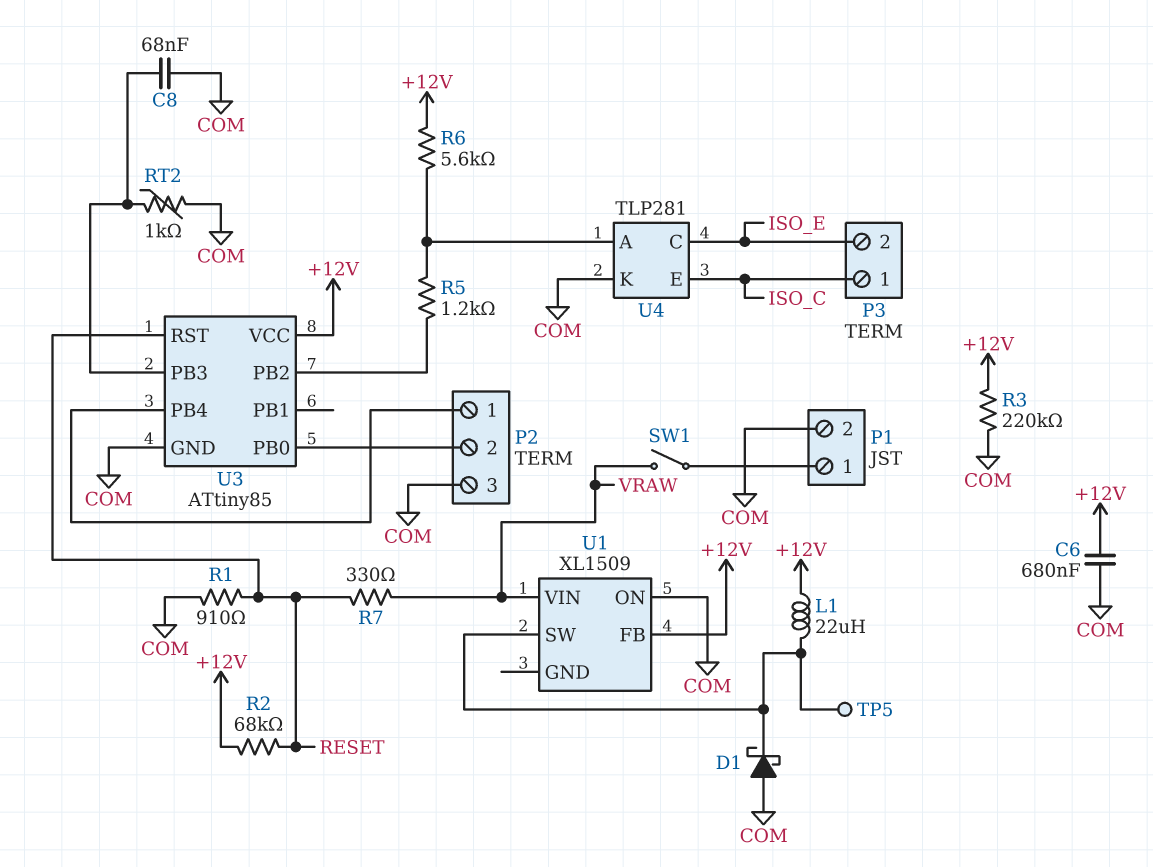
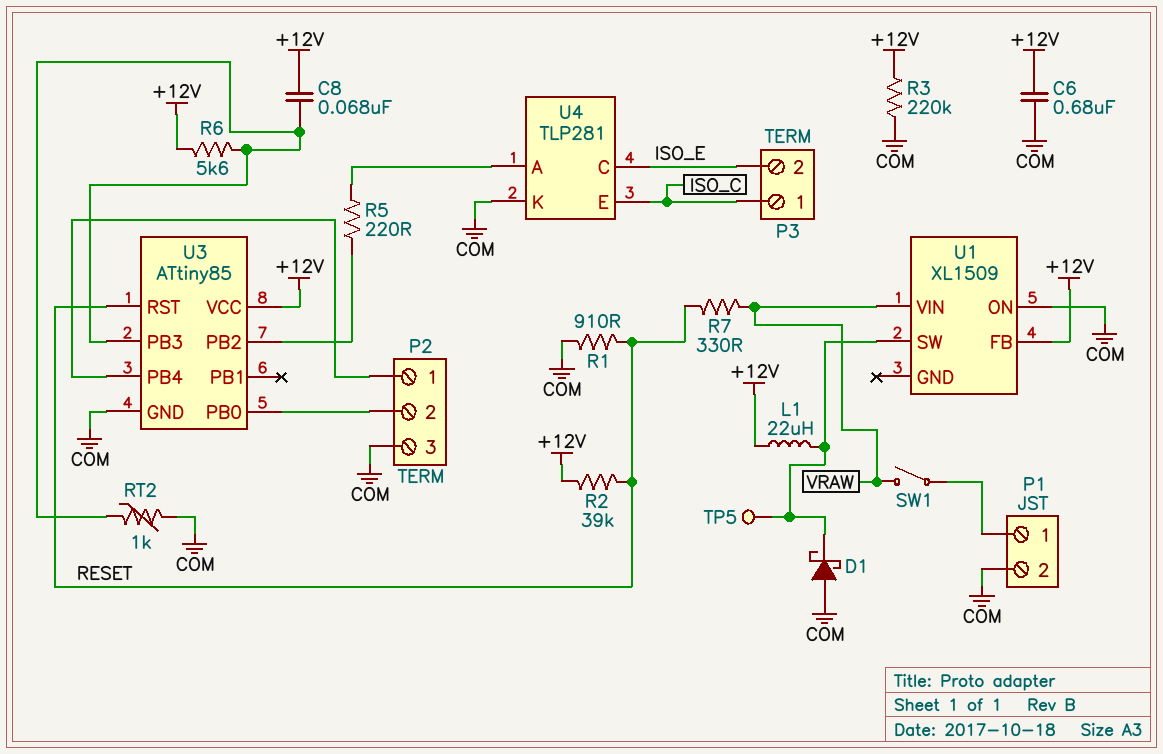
C8: 68nF (COM, U3/PB3) -> 68nF (+12V, U3/PB3)
R2: 68k (+12V, RESET) -> 39k (+12V, RESET)
R5: 1.2k (U3/PB2, U4/A) -> 220 (U3/PB2, U4/A)
R6: 5.6k (+12V, U4/A) -> 5.6k (+12V, U3/PB3)

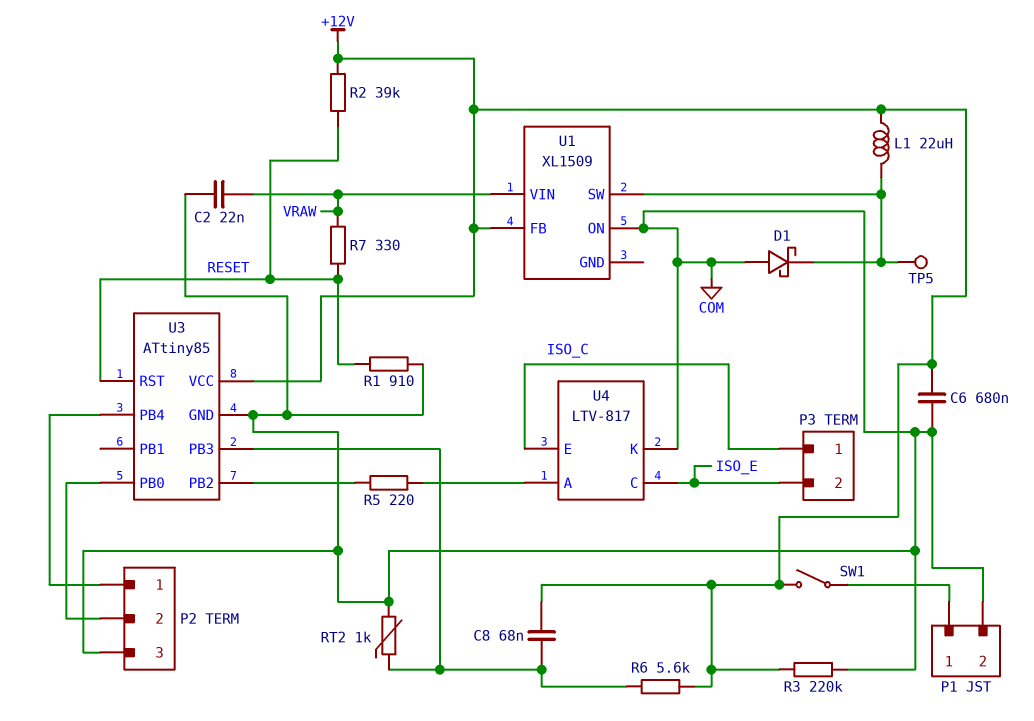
C2: none -> 22nF (COM, VRAW)
SW1: switch (P1/1, VRAW) -> switch (+12V, P1/1)
U4: TLP281 -> LTV-817

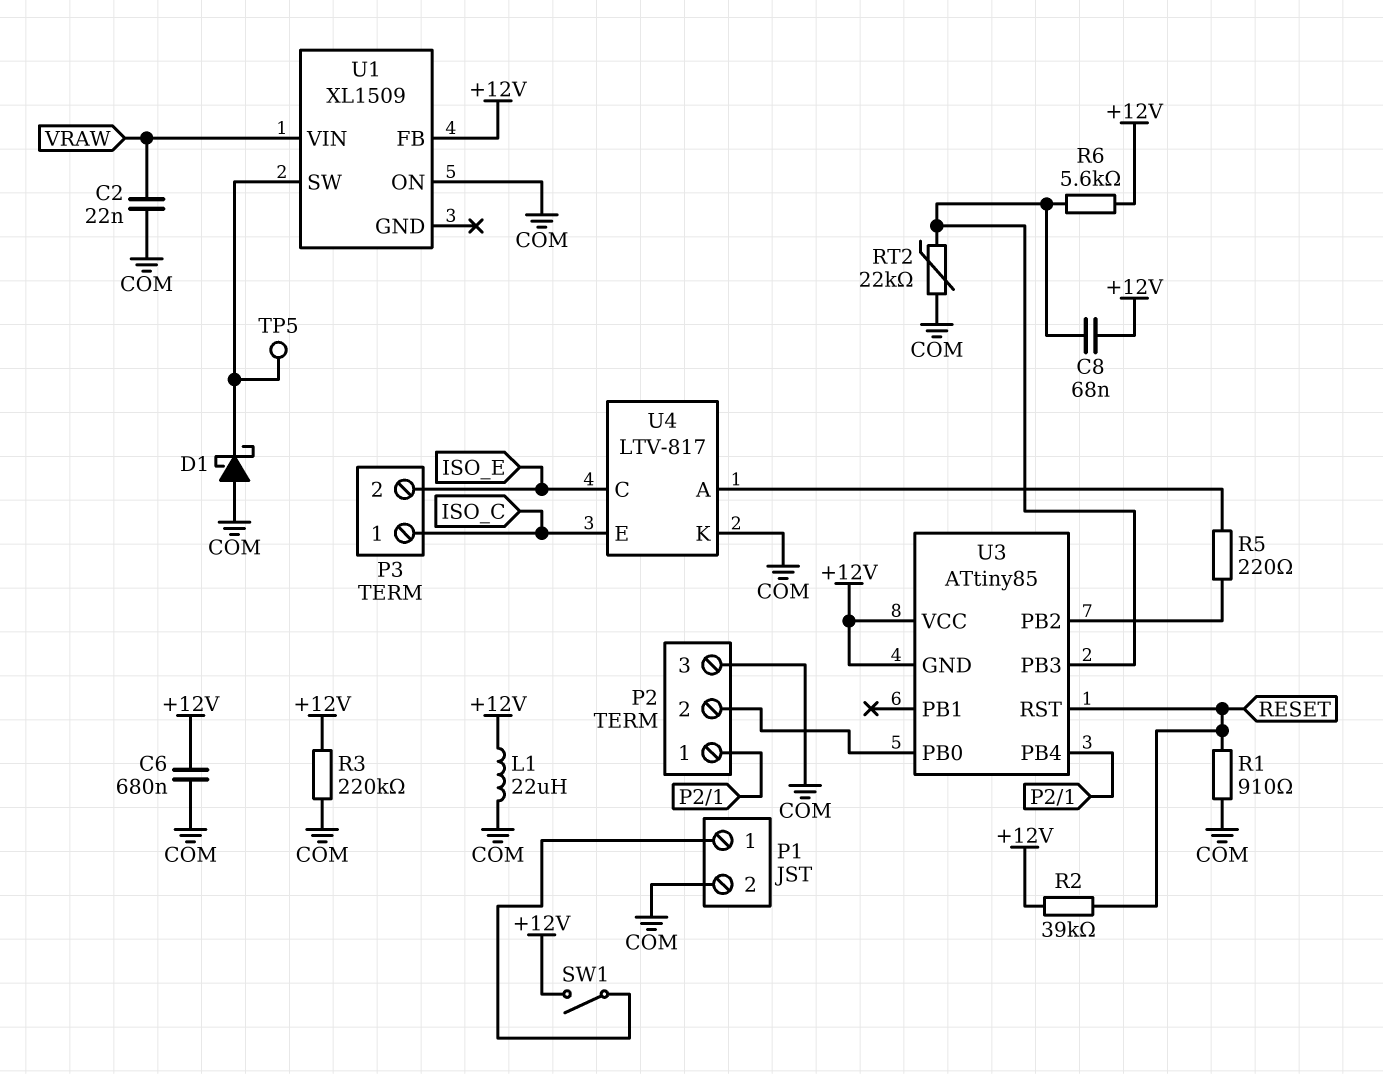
L1: 22uH (+12V, U1/SW) -> 22uH (+12V, COM)
R7: 330 (RESET, VRAW) -> none
RT2: 1k (COM, U3/PB3) -> 22k (COM, U3/PB3)
U3 pin GND: COM -> +12V

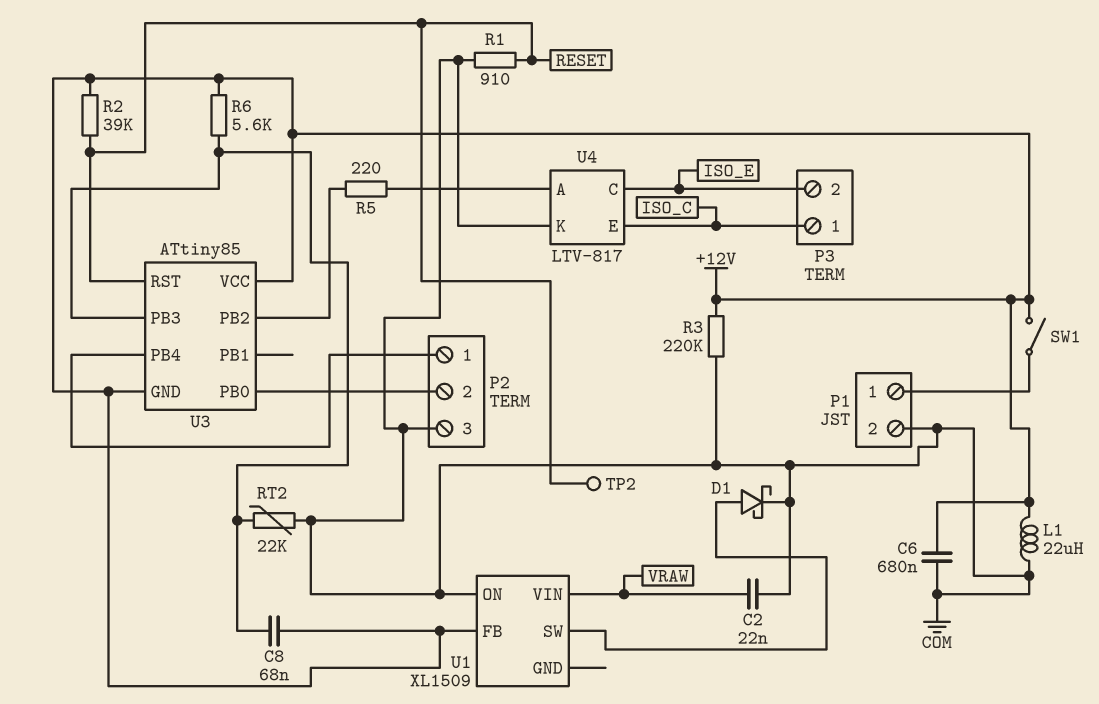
D1: schottky (A COM, K U1/SW) -> schottky (A U1/SW, K COM)
TP2: none -> test point (RESET)
TP5: test point (U1/SW) -> none

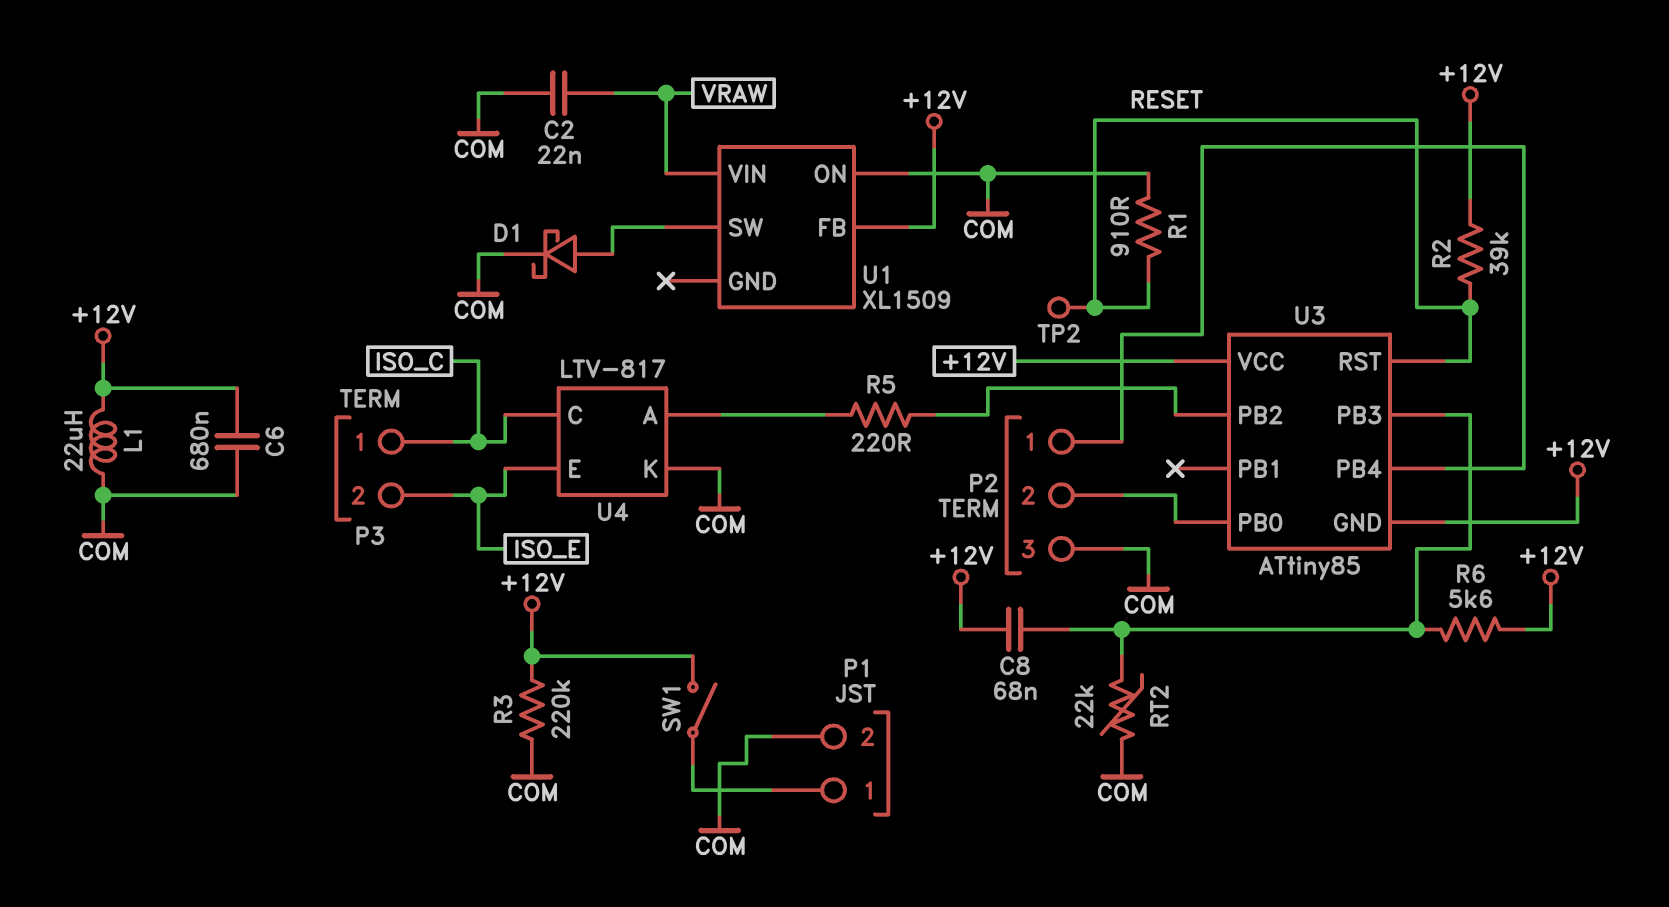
U4 pin C: ISO_E -> ISO_C
U4 pin E: ISO_C -> ISO_E

